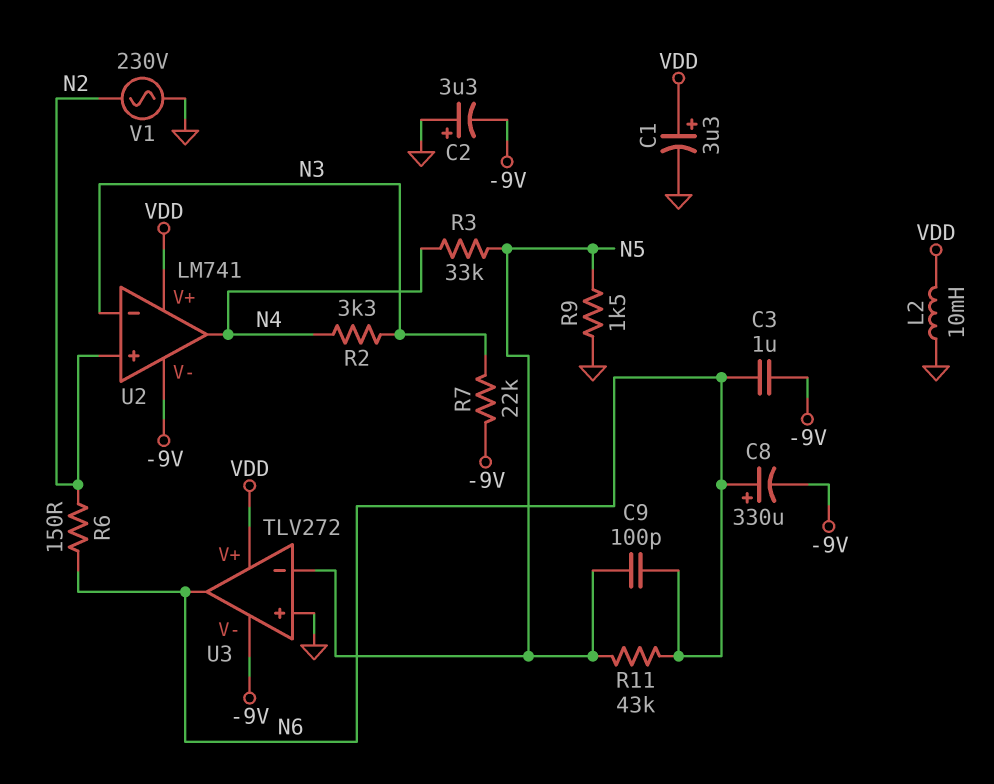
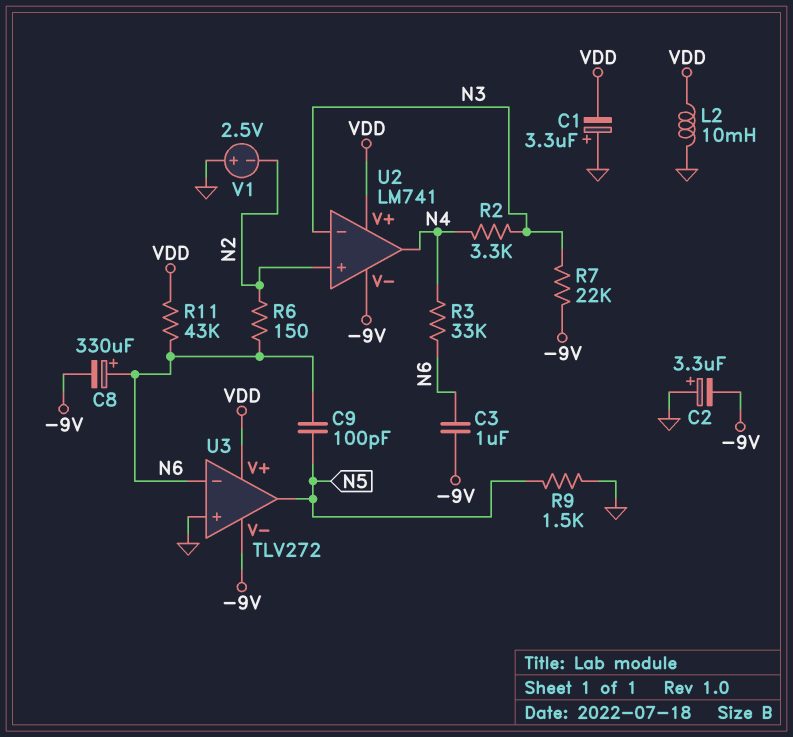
C1: 3.3uF (plus VDD, minus GND) -> 3.3uF (plus GND, minus VDD)
R3: 33k (N4, N5) -> 33k (N4, N6)
R11: 43k (N5, N6) -> 43k (N6, VDD)
U3 pin in-: N5 -> N6
U3 pin out: N6 -> N5
V1: AC 230V (GND, N2) -> 2.5V (plus GND, minus N2)

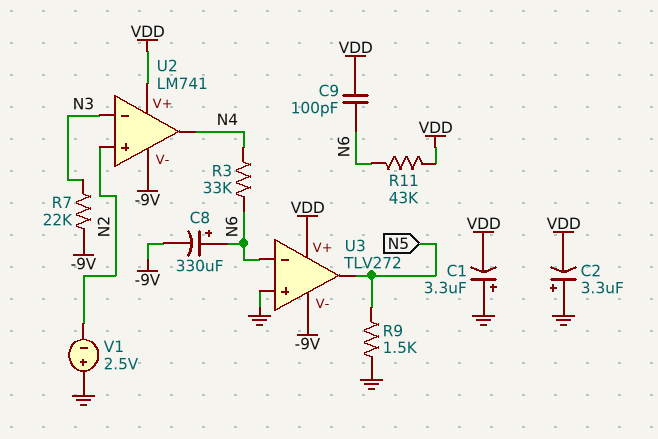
C2: 3.3uF (plus GND, minus -9V) -> 3.3uF (plus GND, minus VDD)
C3: 1uF (-9V, N6) -> none
C9: 100pF (N5, N6) -> 100pF (N6, VDD)
L2: 10mH (GND, VDD) -> none
R2: 3.3k (N3, N4) -> none
R6: 150 (N2, N6) -> none

